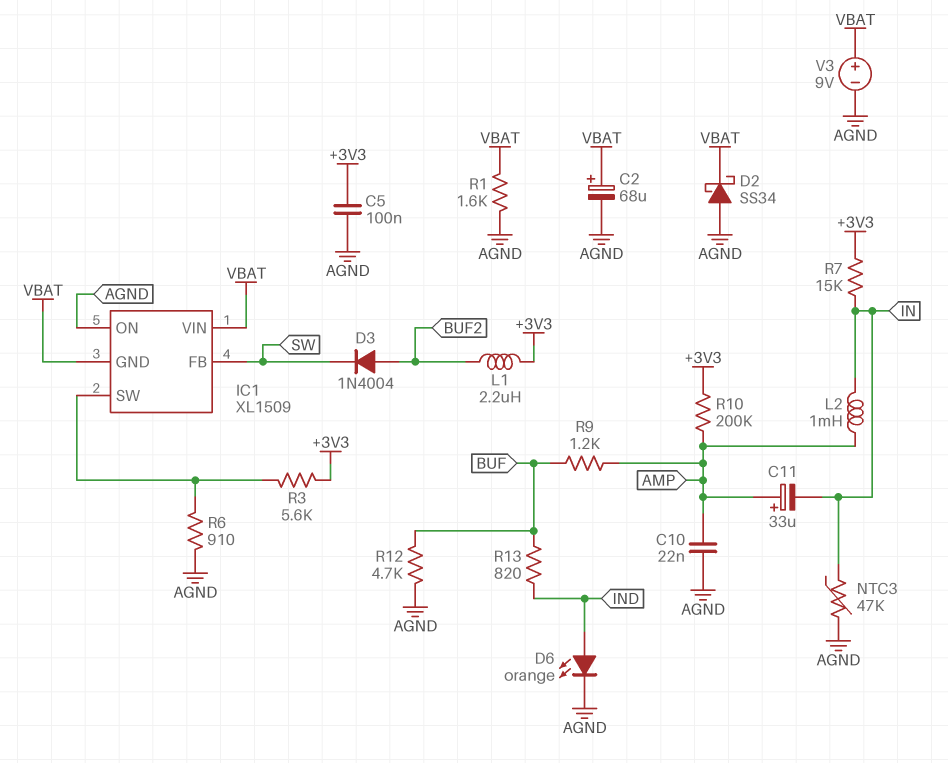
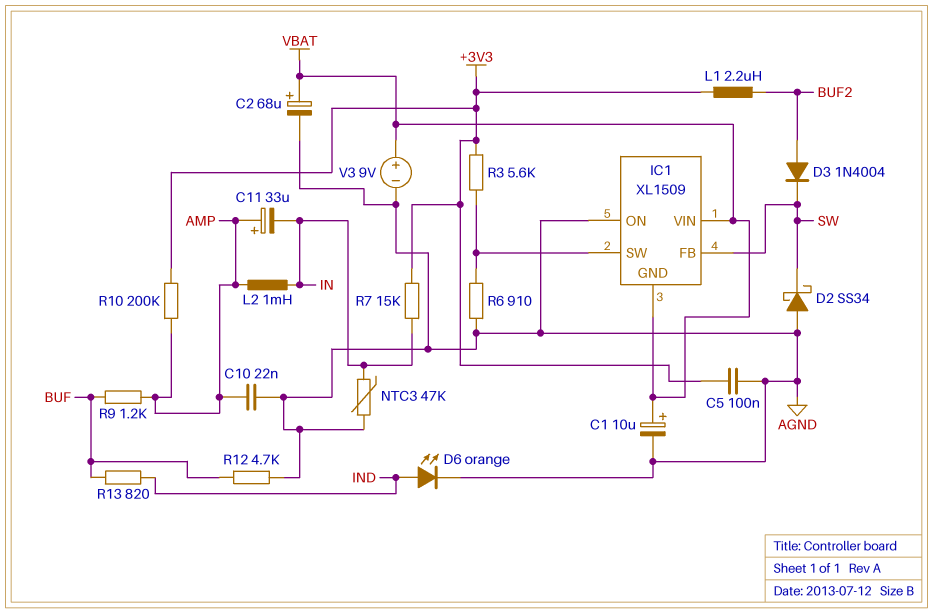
C1: none -> 10uF (plus VBAT, minus AGND)
D2: schottky SS34 (A AGND, K VBAT) -> schottky SS34 (A AGND, K SW)
R1: 1.6k (AGND, VBAT) -> none

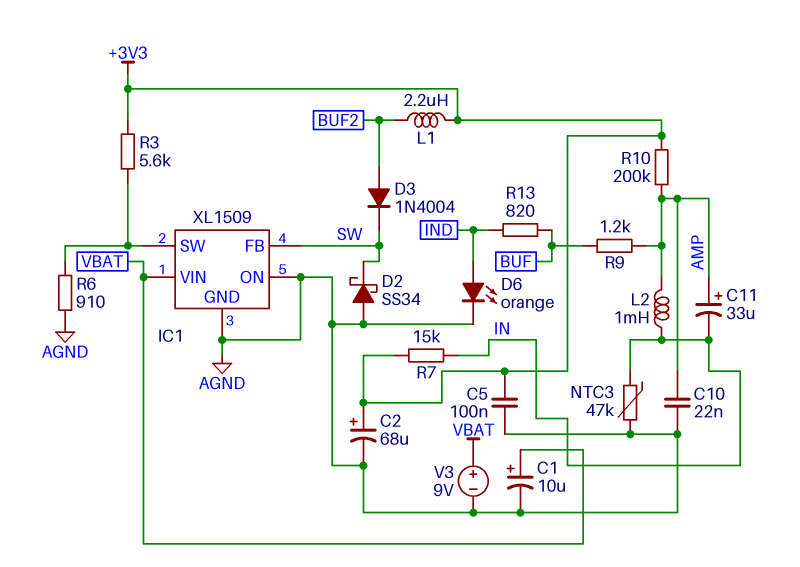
C2: 68uF (plus VBAT, minus AGND) -> 68uF (plus +3V3, minus AGND)
IC1 pin GND: VBAT -> AGND
R12: 4.7k (AGND, BUF) -> none

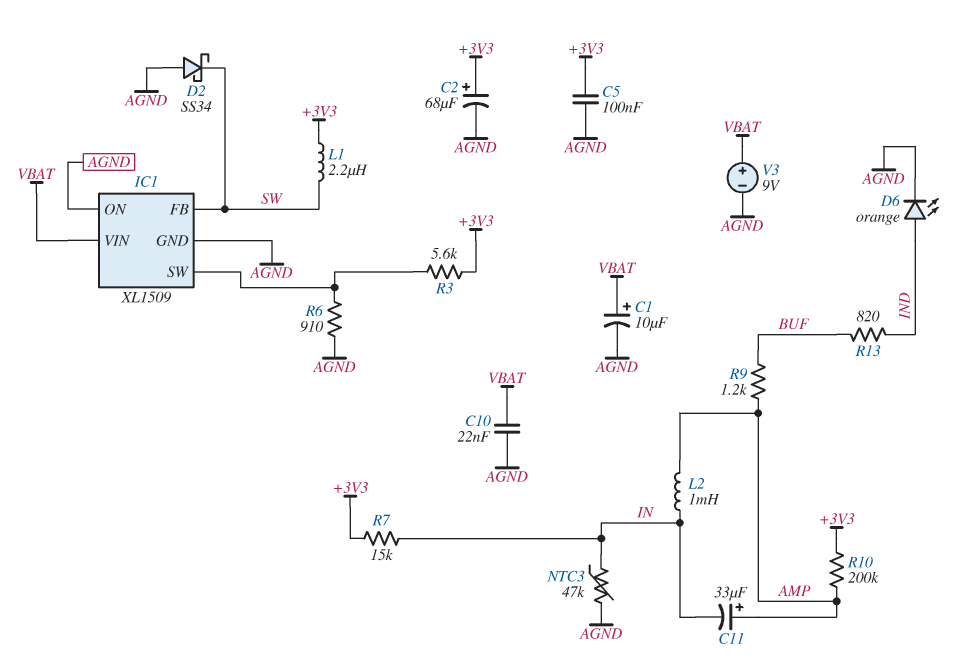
C10: 22nF (AGND, AMP) -> 22nF (AGND, VBAT)
D3: diode 1N4004 (A BUF2, K SW) -> none
L1: 2.2uH (+3V3, BUF2) -> 2.2uH (+3V3, SW)

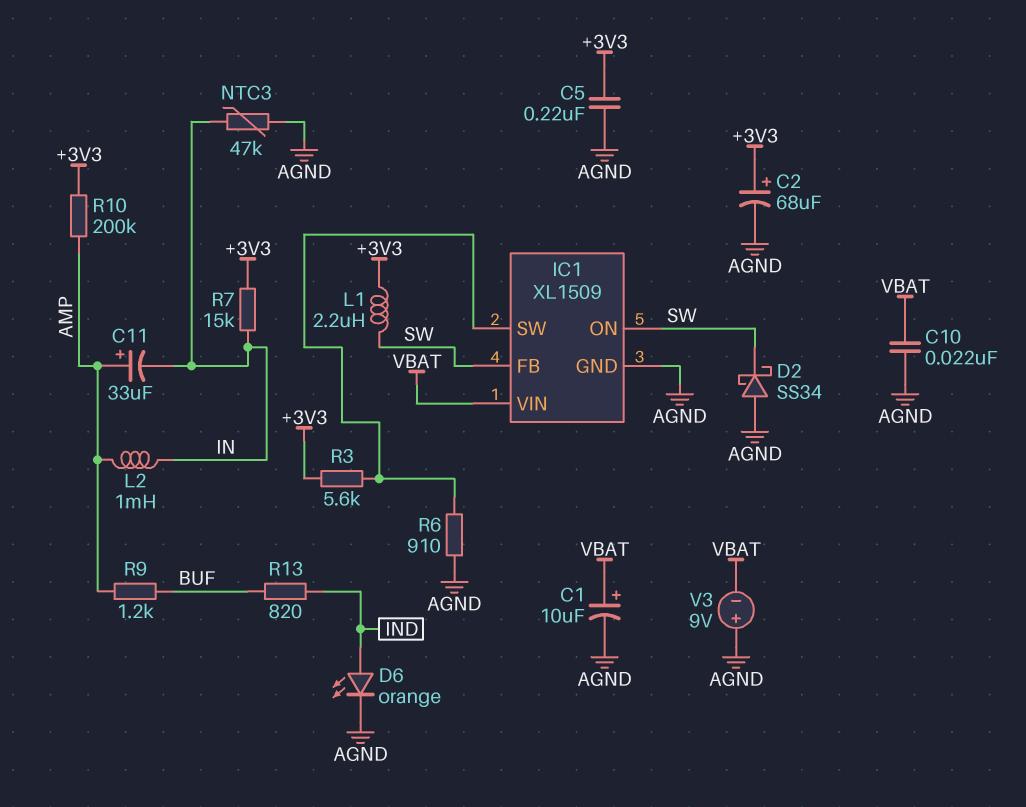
C5: 100nF (+3V3, AGND) -> 220nF (+3V3, AGND)
IC1 pin ON: AGND -> SW
V3: 9V (plus VBAT, minus AGND) -> 9V (plus AGND, minus VBAT)

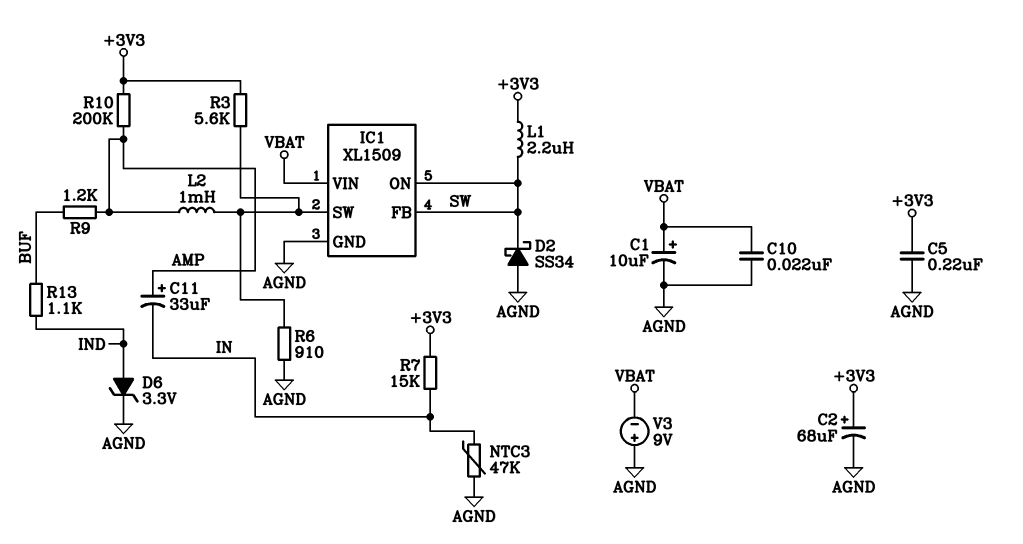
D6: LED orange (A IND, K AGND) -> zener 3.3V (A IND, K AGND)
L2: 1mH (AMP, IN) -> 1mH (AMP, IC1/SW)
R13: 820 (BUF, IND) -> 1.1k (BUF, IND)

